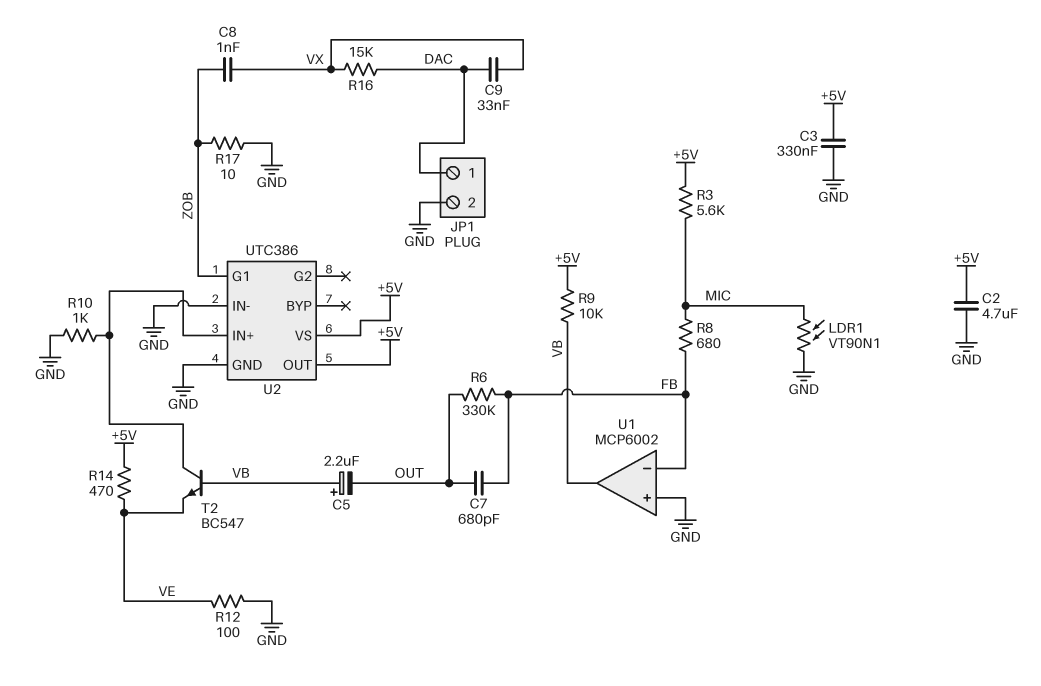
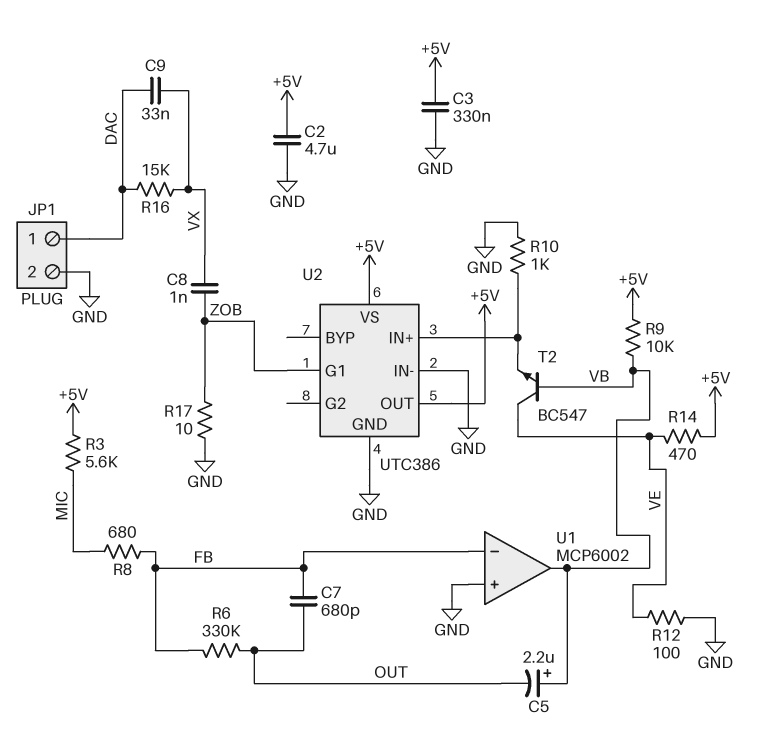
LDR1: VT90N1 (GND, MIC) -> none
T2: NPN BC547 (B VB, C U2/IN+, E VE) -> NPN BC547 (B VB, C VE, E U2/IN+)

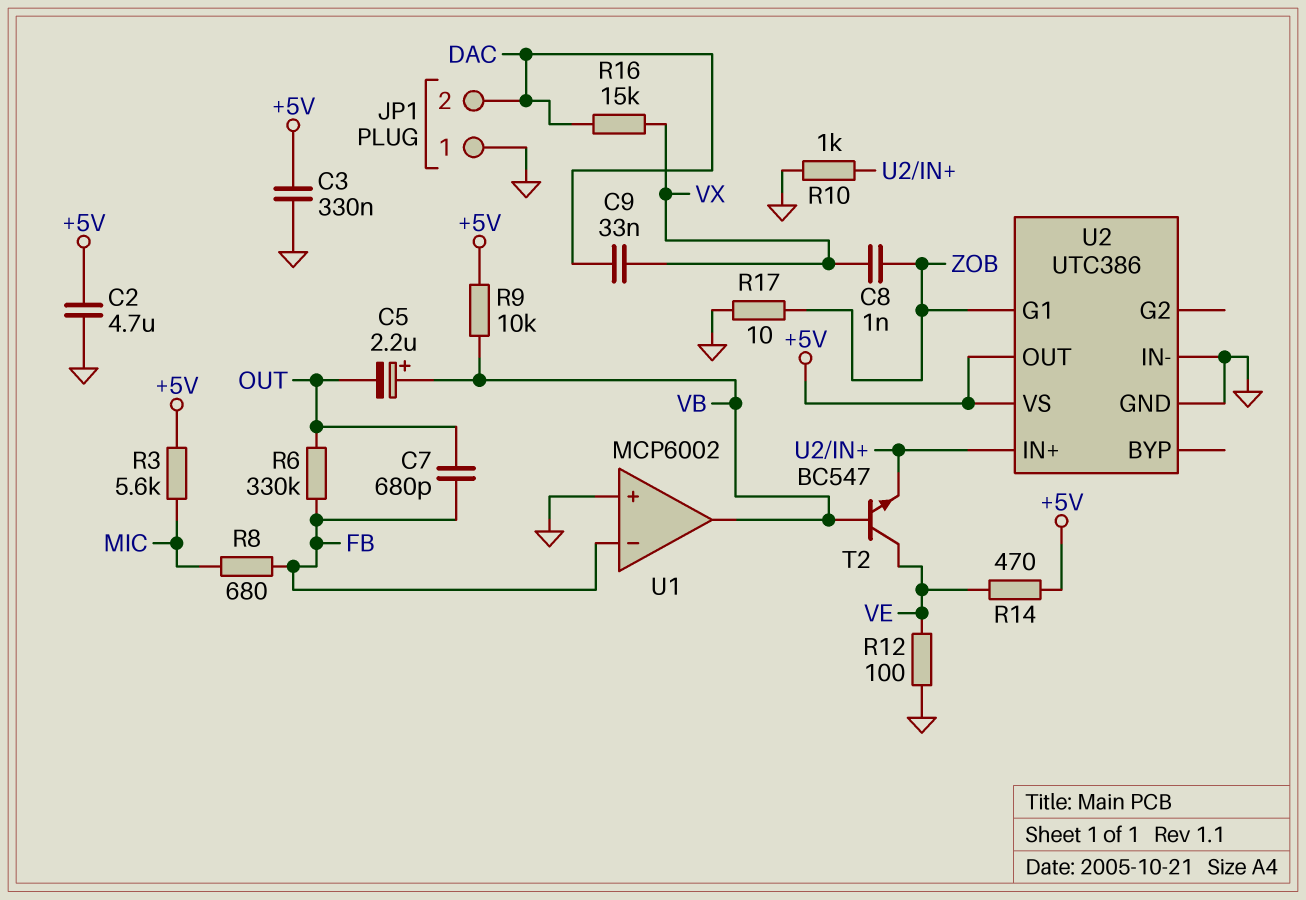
JP1 pin 1: DAC -> GND
JP1 pin 2: GND -> DAC

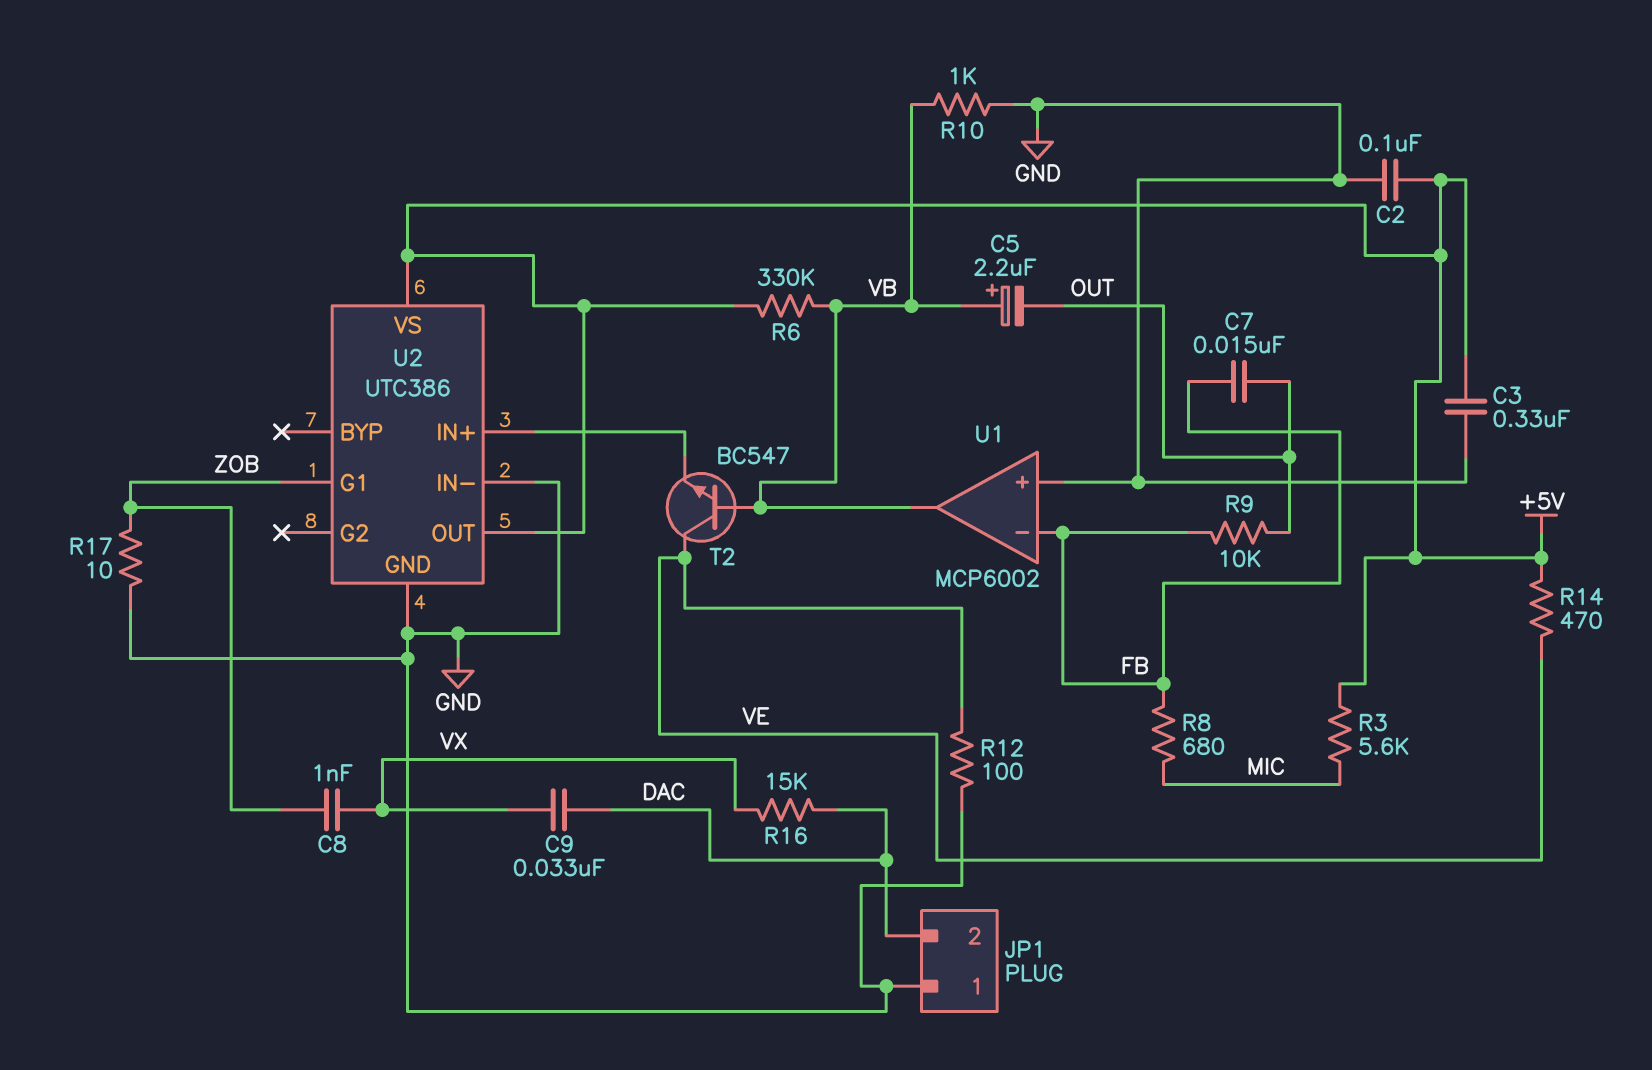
C2: 4.7uF (+5V, GND) -> 100nF (+5V, GND)
C7: 680pF (FB, OUT) -> 15nF (FB, OUT)
R6: 330k (FB, OUT) -> 330k (+5V, VB)
R9: 10k (+5V, VB) -> 10k (FB, OUT)
R10: 1k (GND, U2/IN+) -> 1k (GND, VB)

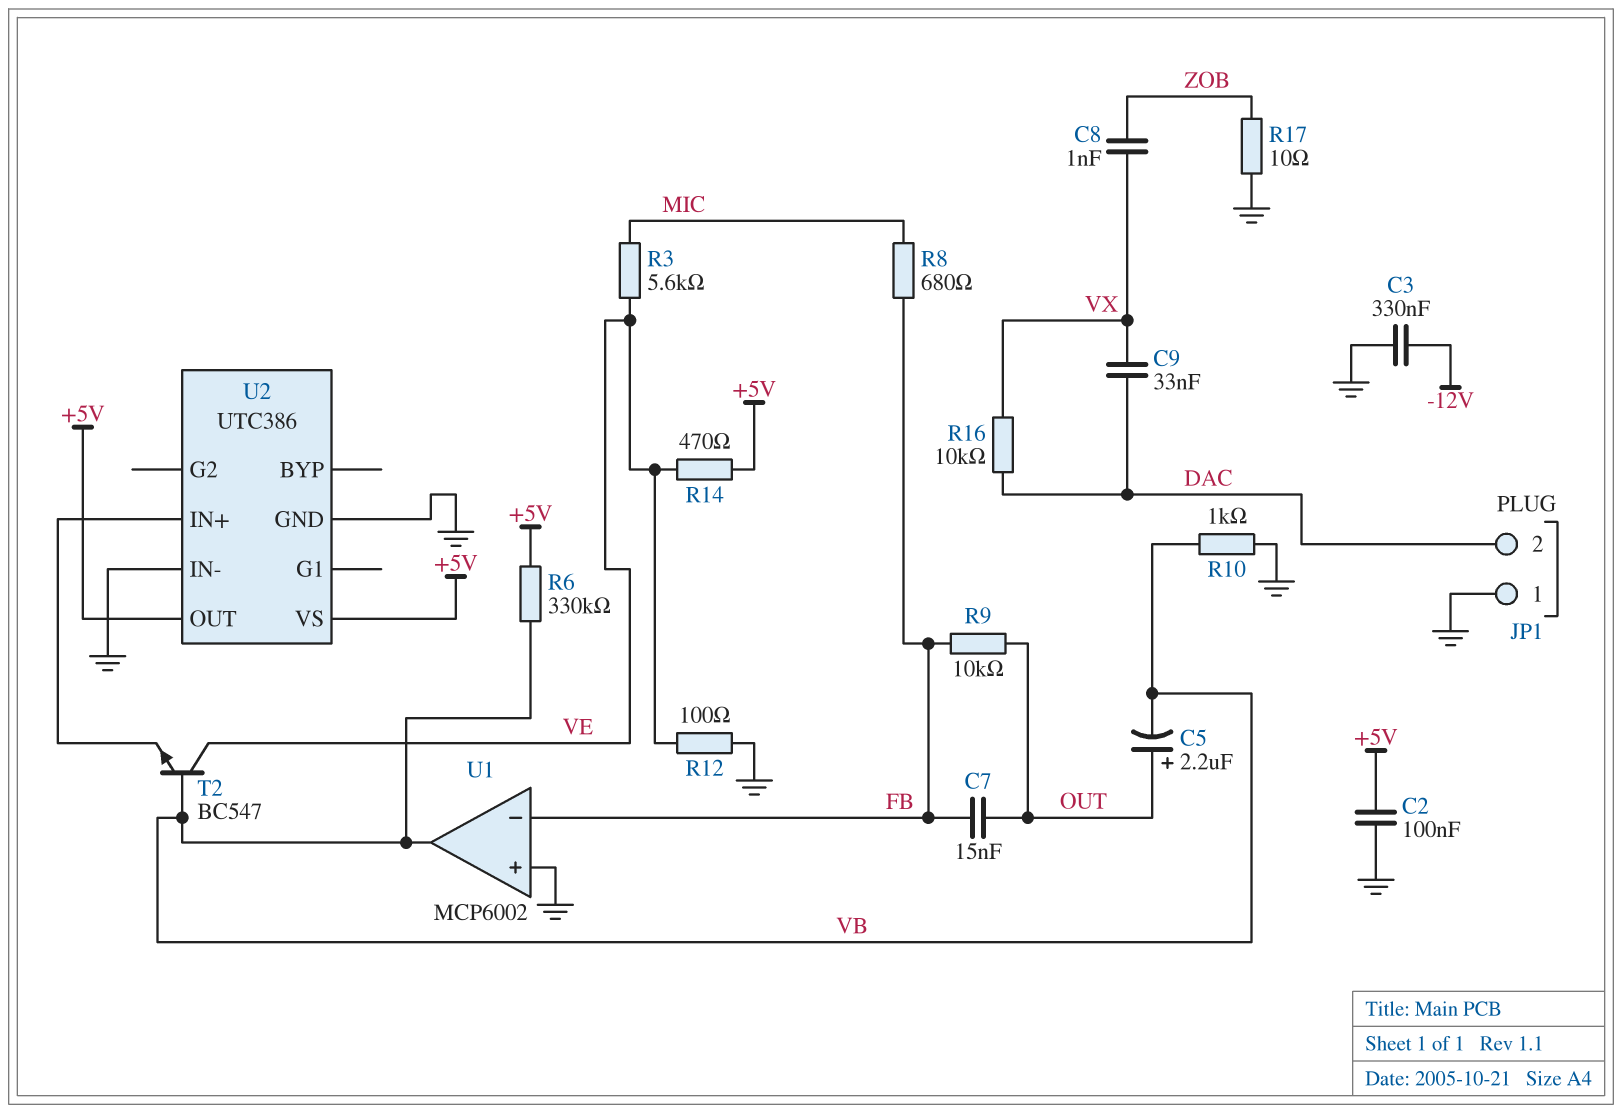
C3: 330nF (+5V, GND) -> 330nF (-12V, GND)
C5: 2.2uF (plus VB, minus OUT) -> 2.2uF (plus OUT, minus VB)
R3: 5.6k (+5V, MIC) -> 5.6k (MIC, VE)
R16: 15k (DAC, VX) -> 10k (DAC, VX)
U2 pin G1: ZOB -> none

